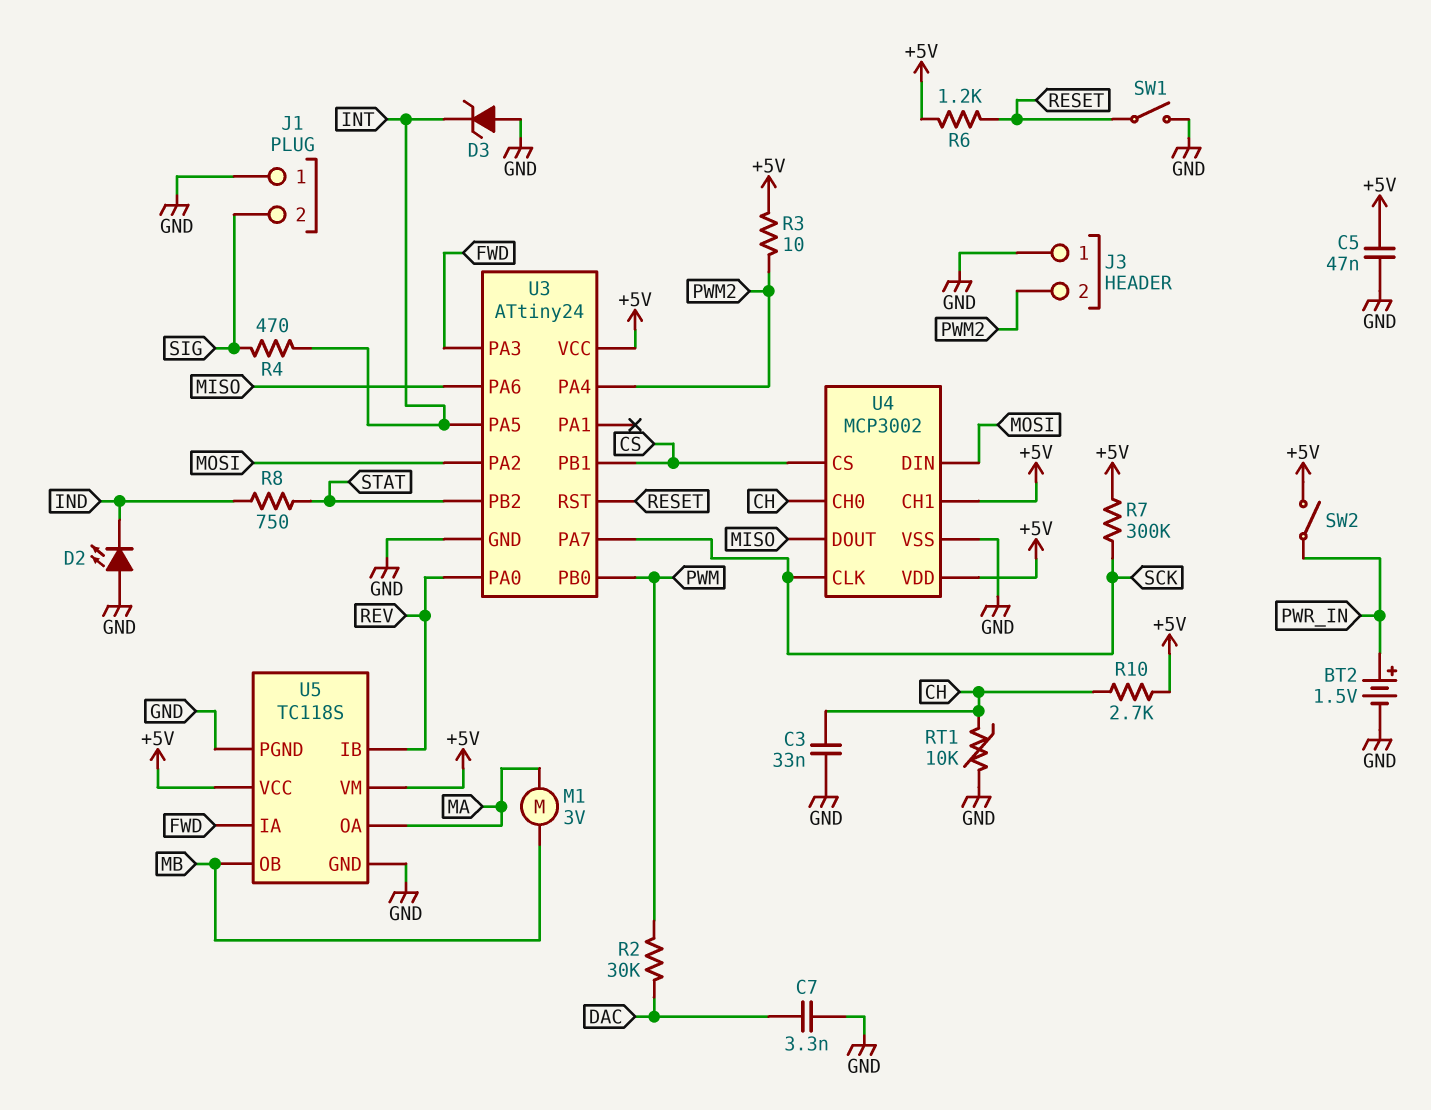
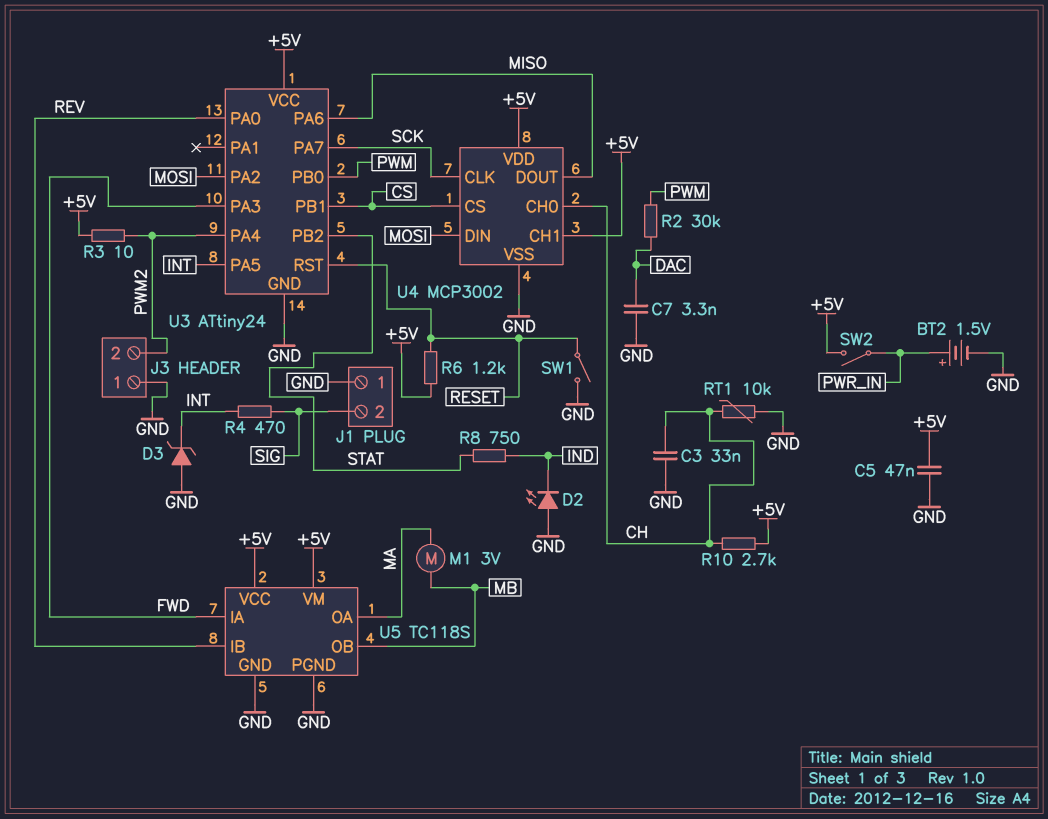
R7: 300k (+5V, SCK) -> none

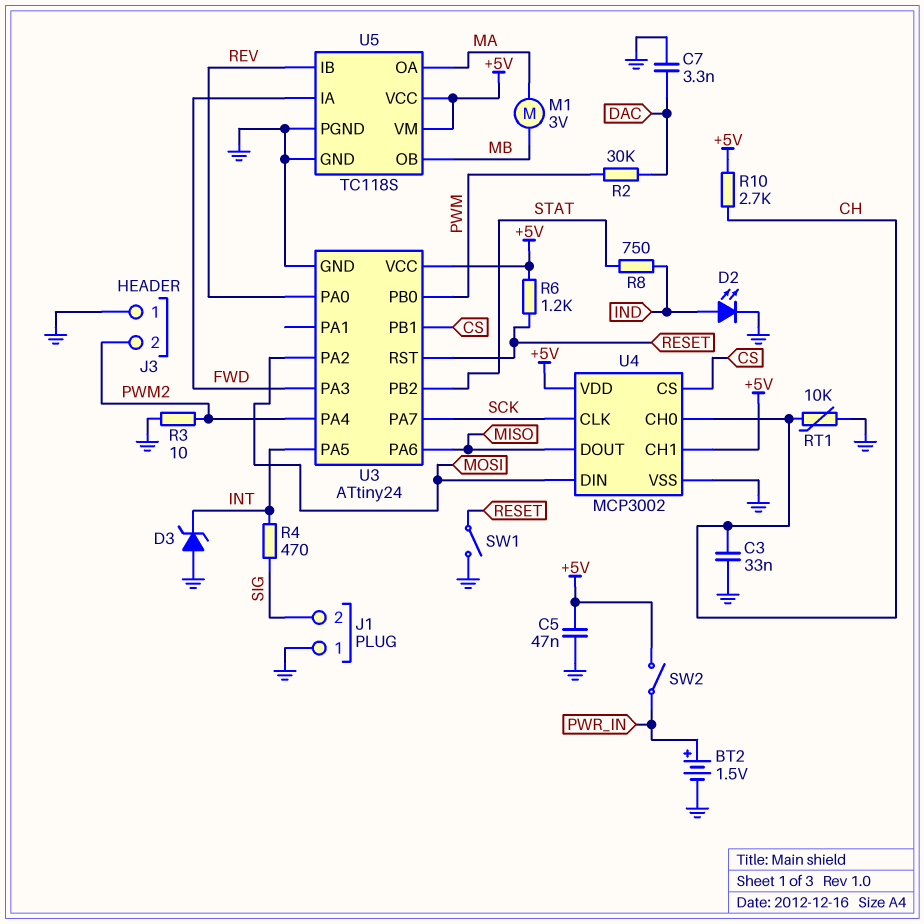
D2: LED (A GND, K IND) -> LED (A IND, K GND)
R3: 10 (+5V, PWM2) -> 10 (GND, PWM2)

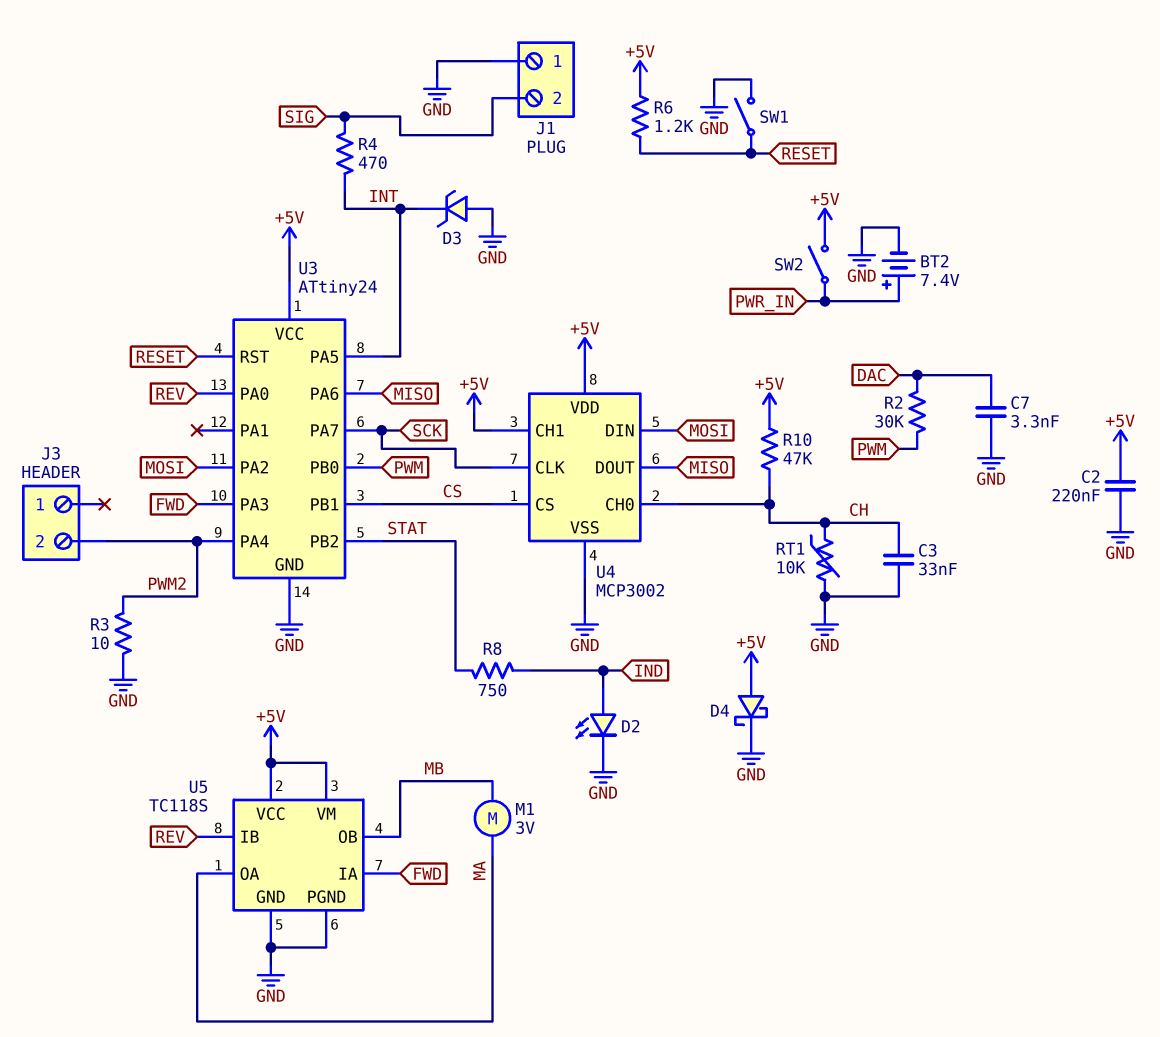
BT2: 1.5V (plus PWR_IN, minus GND) -> 7.4V (plus PWR_IN, minus GND)
C2: none -> 220nF (+5V, GND)
C5: 47nF (+5V, GND) -> none
D4: none -> schottky (A +5V, K GND)
J3 pin 1: GND -> none
R10: 2.7k (+5V, CH) -> 47k (+5V, CH)

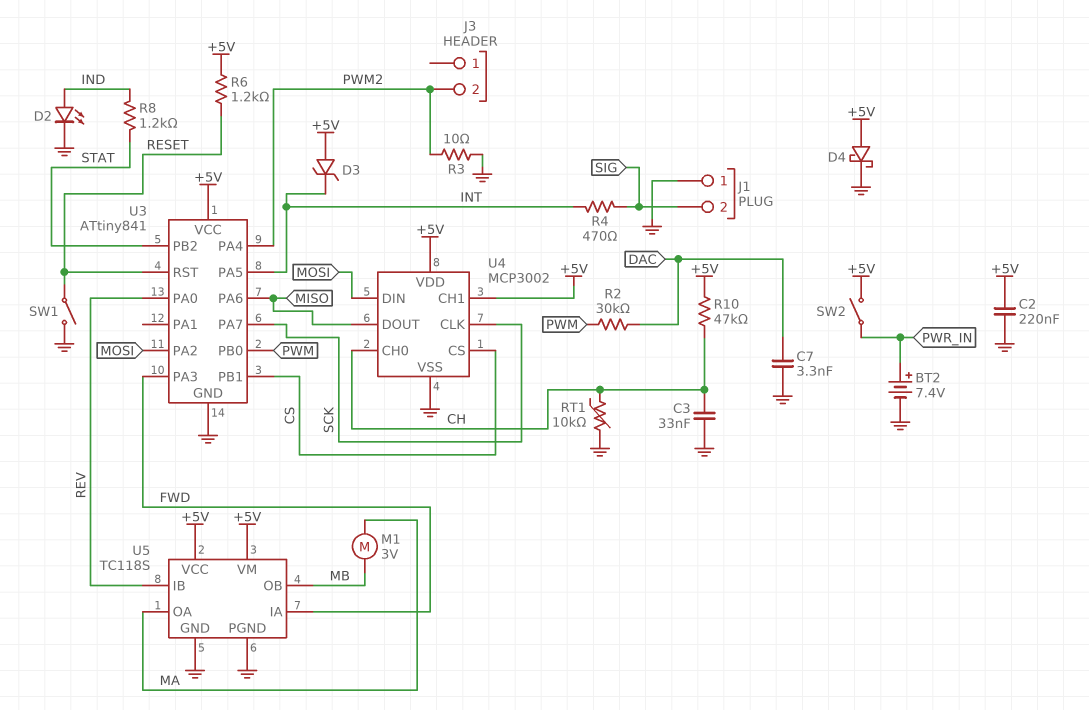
D3: zener (A GND, K INT) -> zener (A +5V, K INT)
R8: 750 (IND, STAT) -> 1.2k (IND, STAT)
U3: ATtiny24 -> ATtiny841

